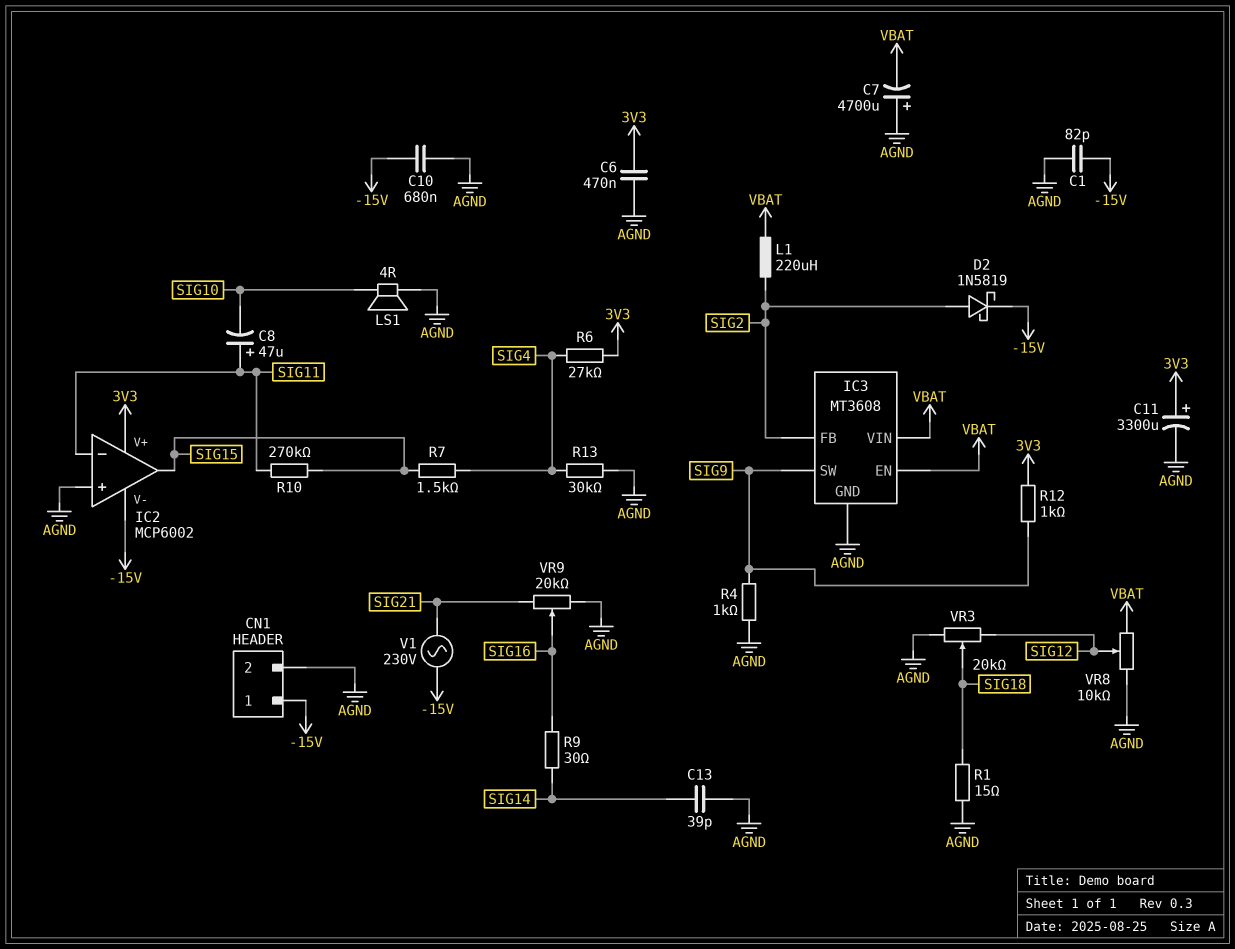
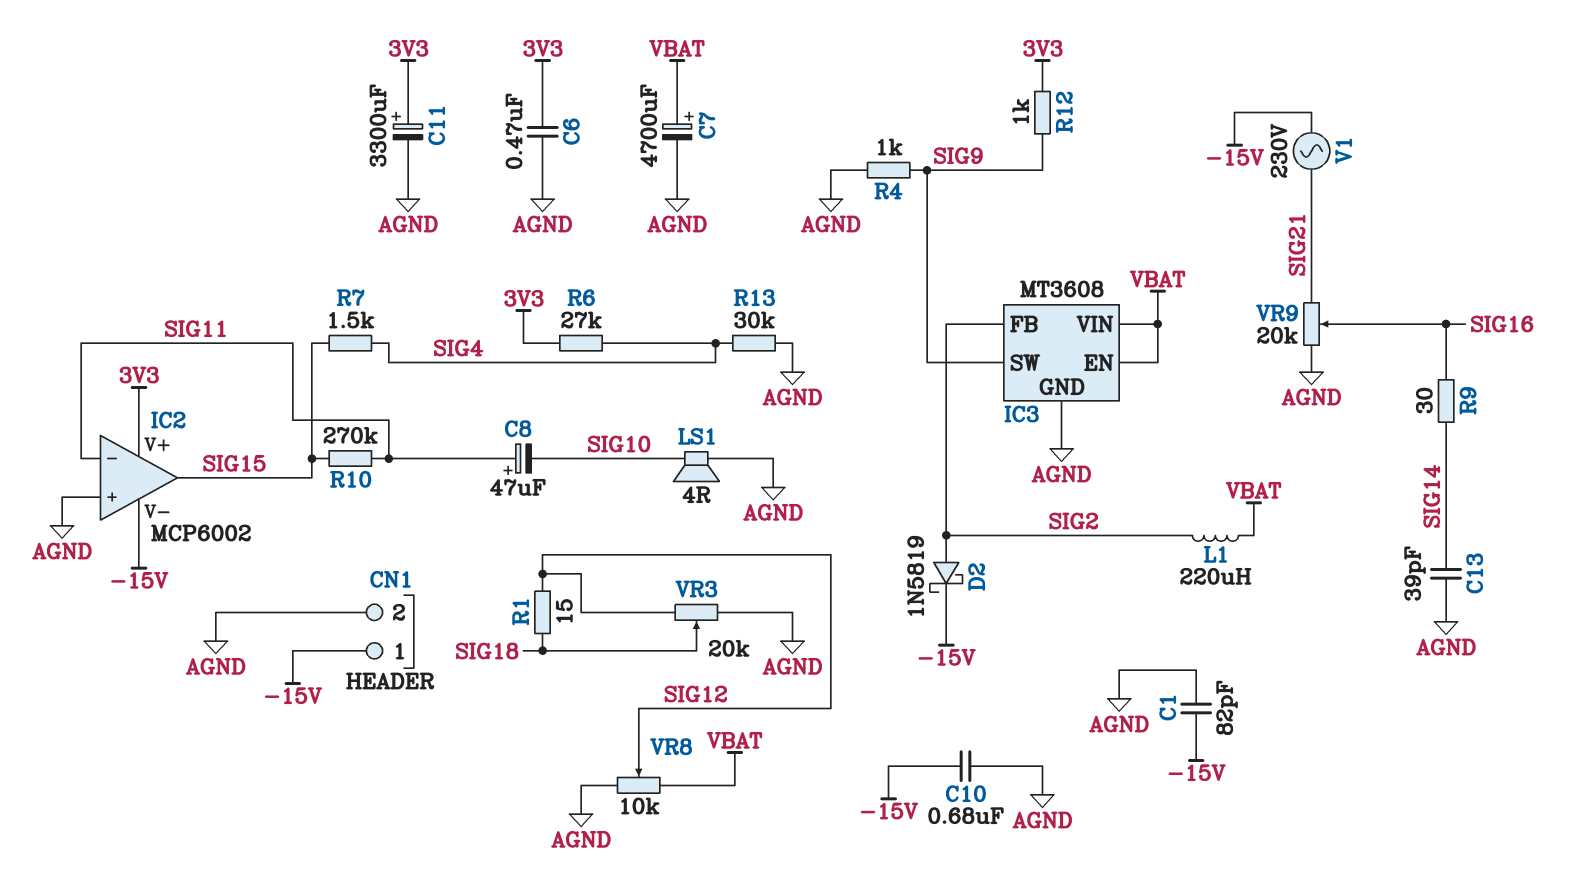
C7: 4700uF (plus AGND, minus VBAT) -> 4700uF (plus VBAT, minus AGND)
R1: 15 (AGND, SIG18) -> 15 (SIG12, SIG18)

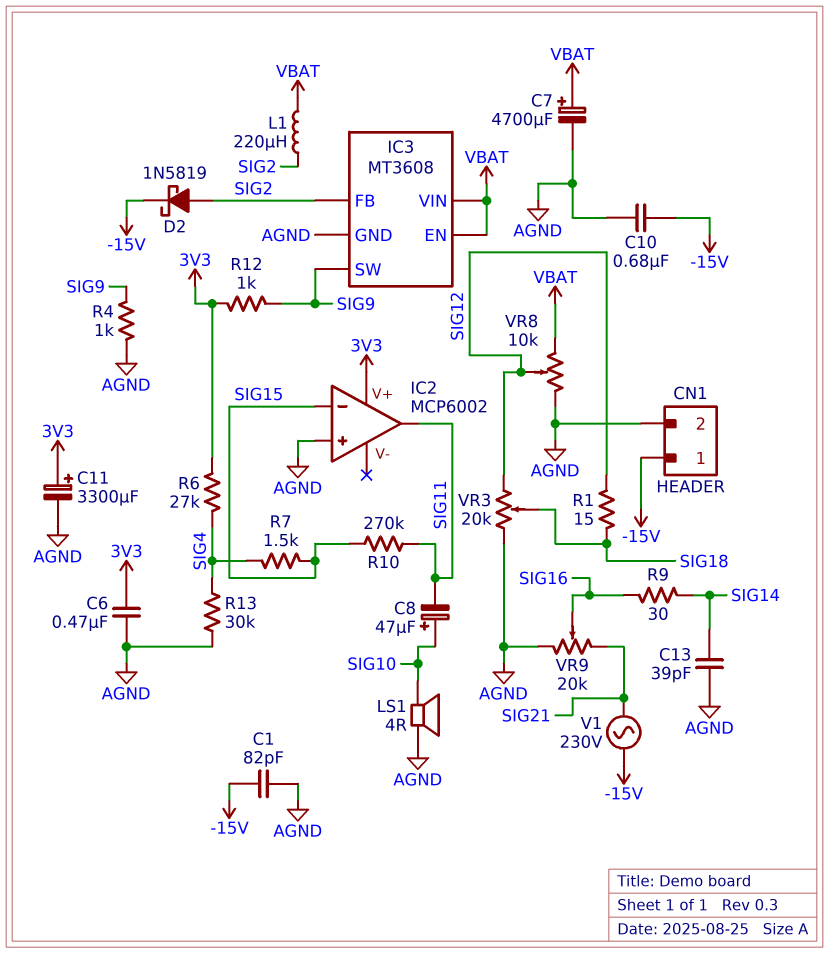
C8: 47uF (plus SIG11, minus SIG10) -> 47uF (plus SIG10, minus SIG11)
IC2 pin V-: -15V -> none
IC2 pin in-: SIG11 -> SIG15
IC2 pin out: SIG15 -> SIG11

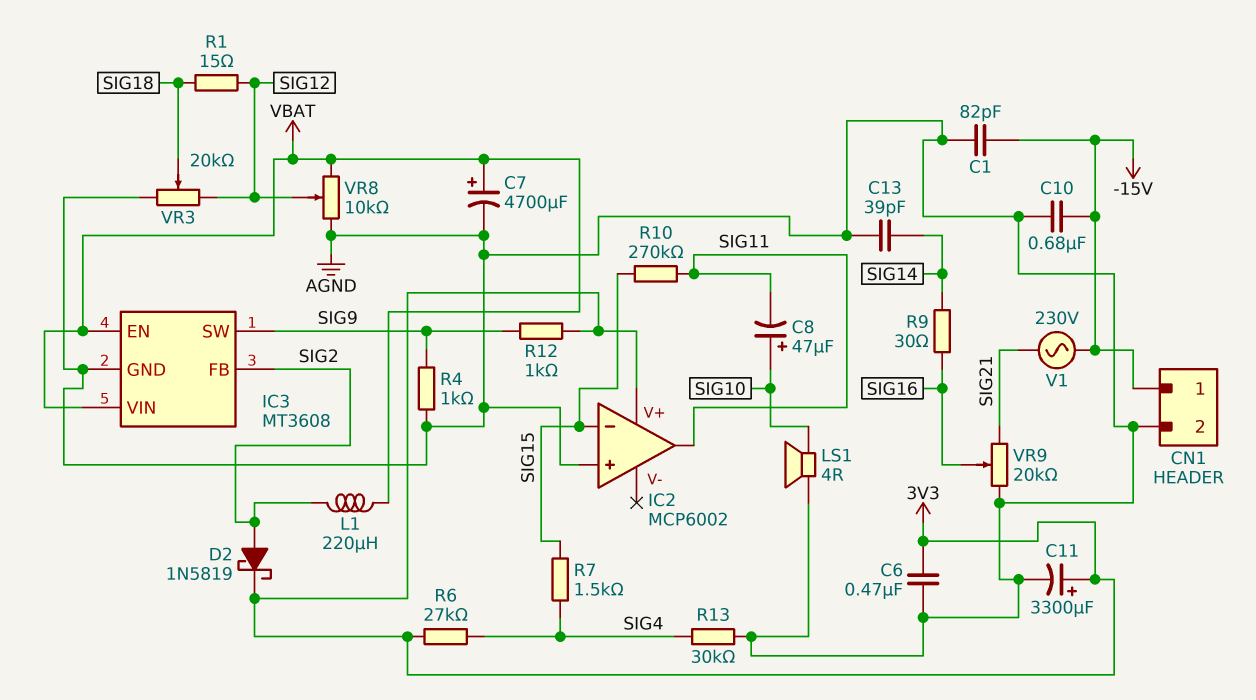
D2: schottky 1N5819 (A SIG2, K -15V) -> schottky 1N5819 (A SIG2, K 3V3)

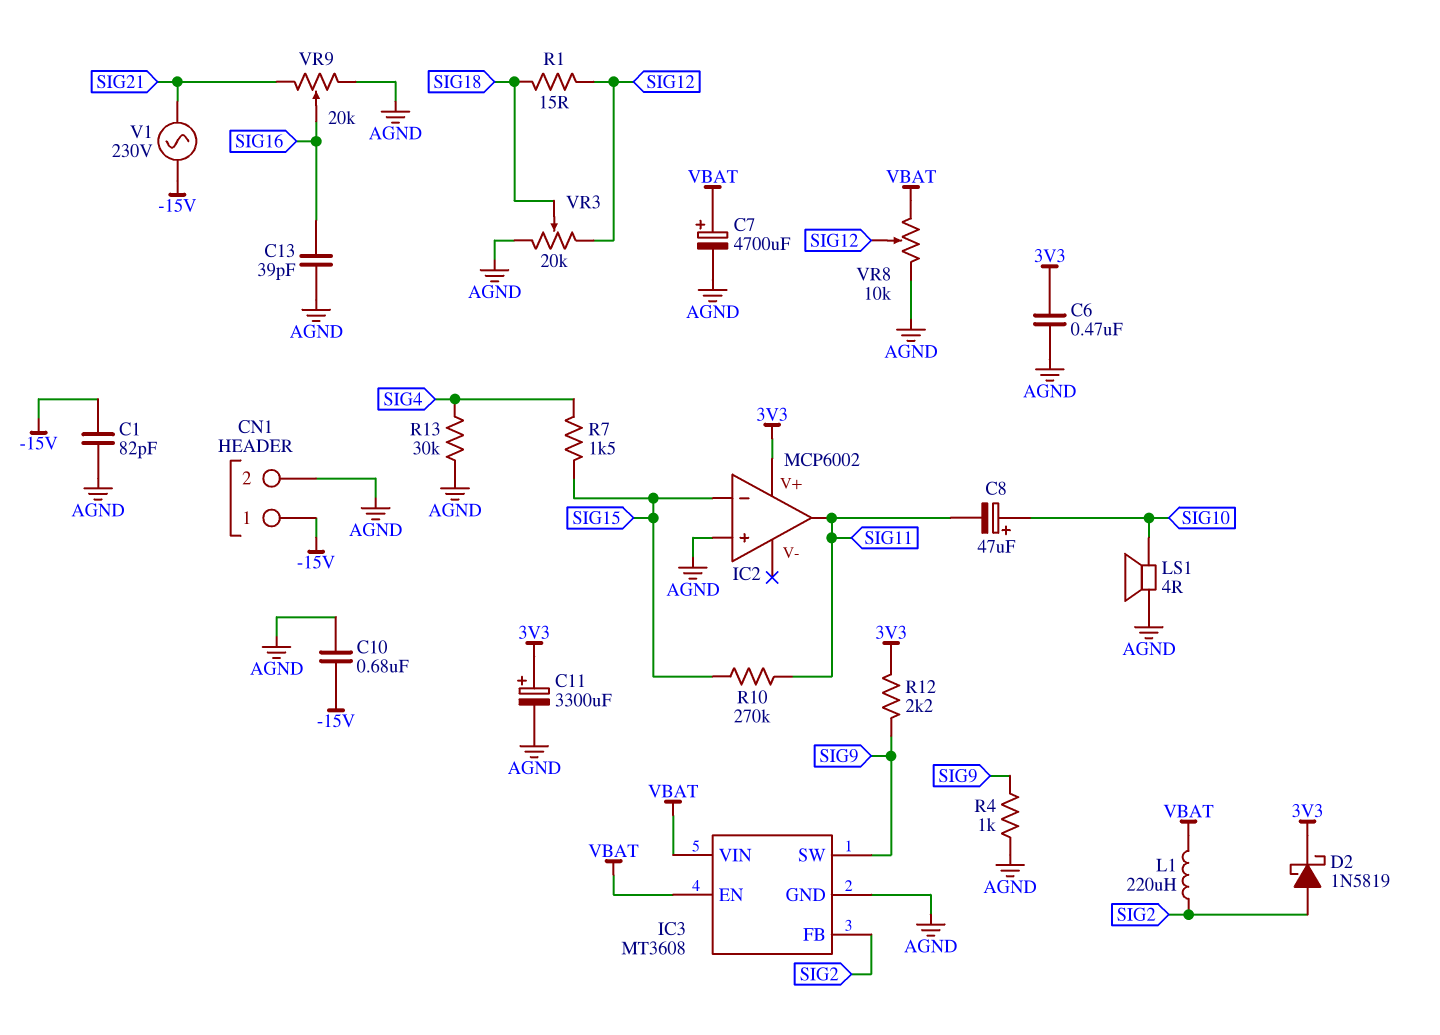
C13: 39pF (AGND, SIG14) -> 39pF (AGND, SIG16)
R6: 27k (3V3, SIG4) -> none
R9: 30 (SIG14, SIG16) -> none
R12: 1k (3V3, SIG9) -> 2.2k (3V3, SIG9)

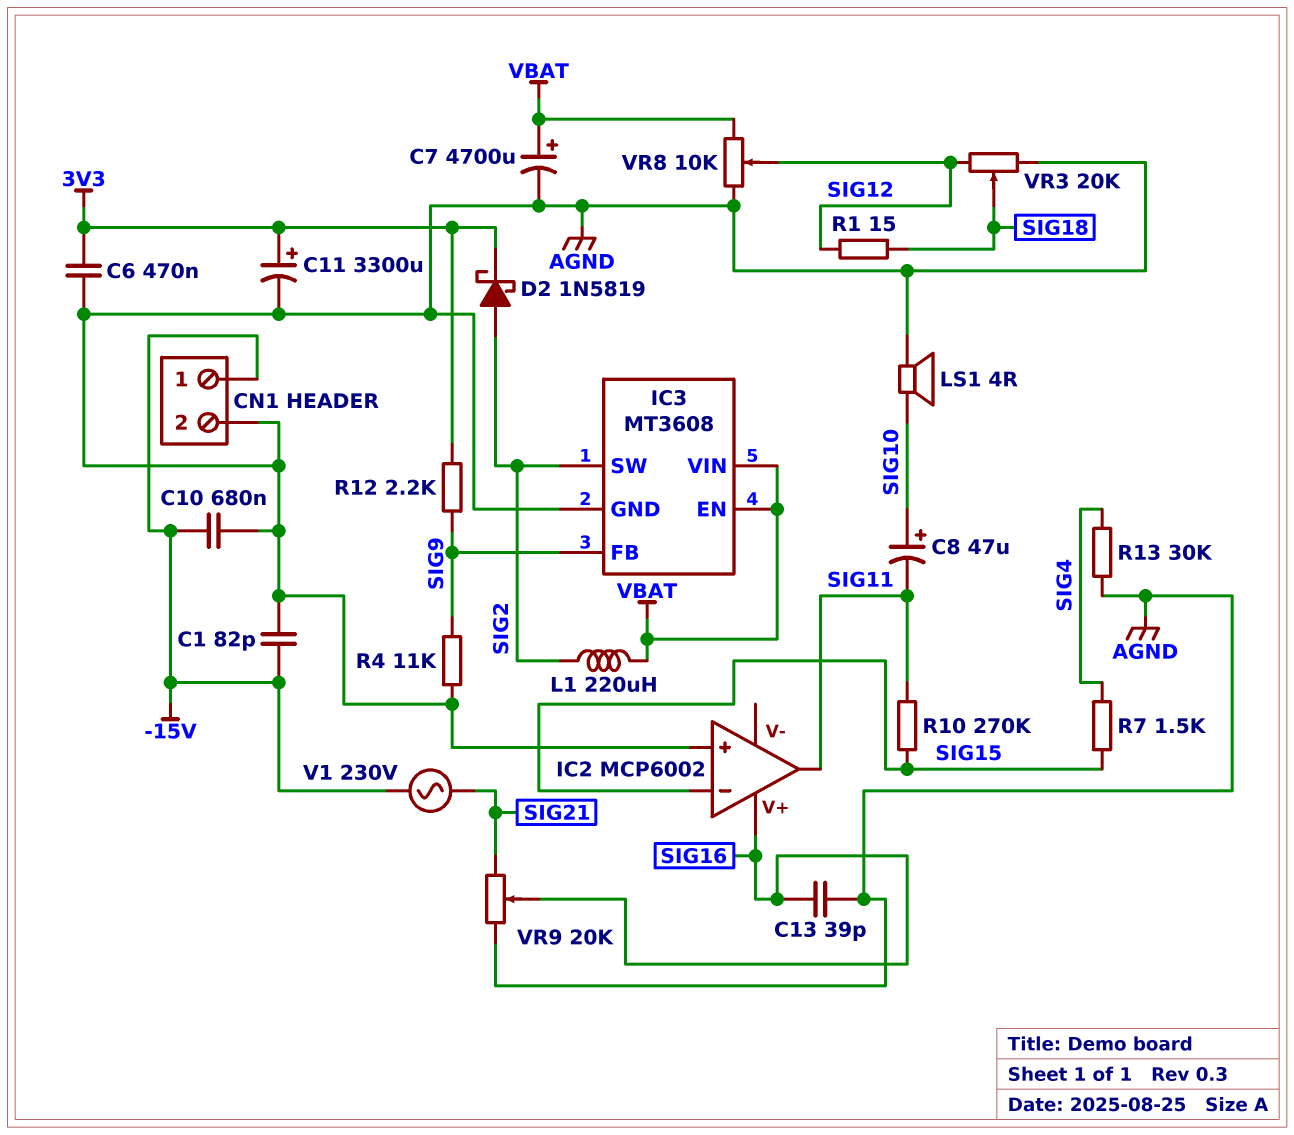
IC2 pin V+: 3V3 -> SIG16
IC3 pin FB: SIG2 -> SIG9
IC3 pin SW: SIG9 -> SIG2
R4: 1k (AGND, SIG9) -> 11k (AGND, SIG9)

